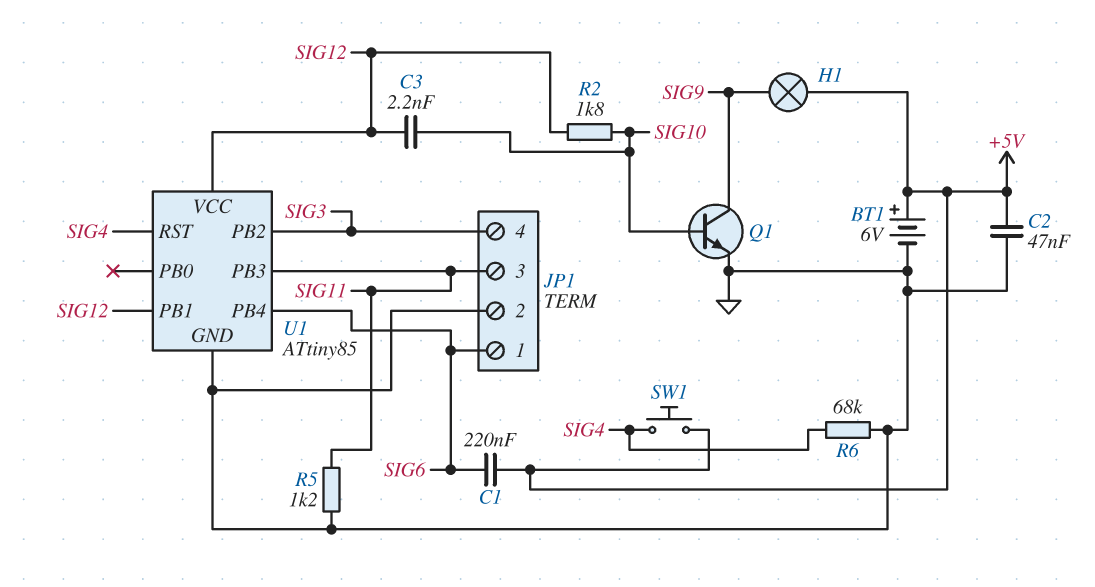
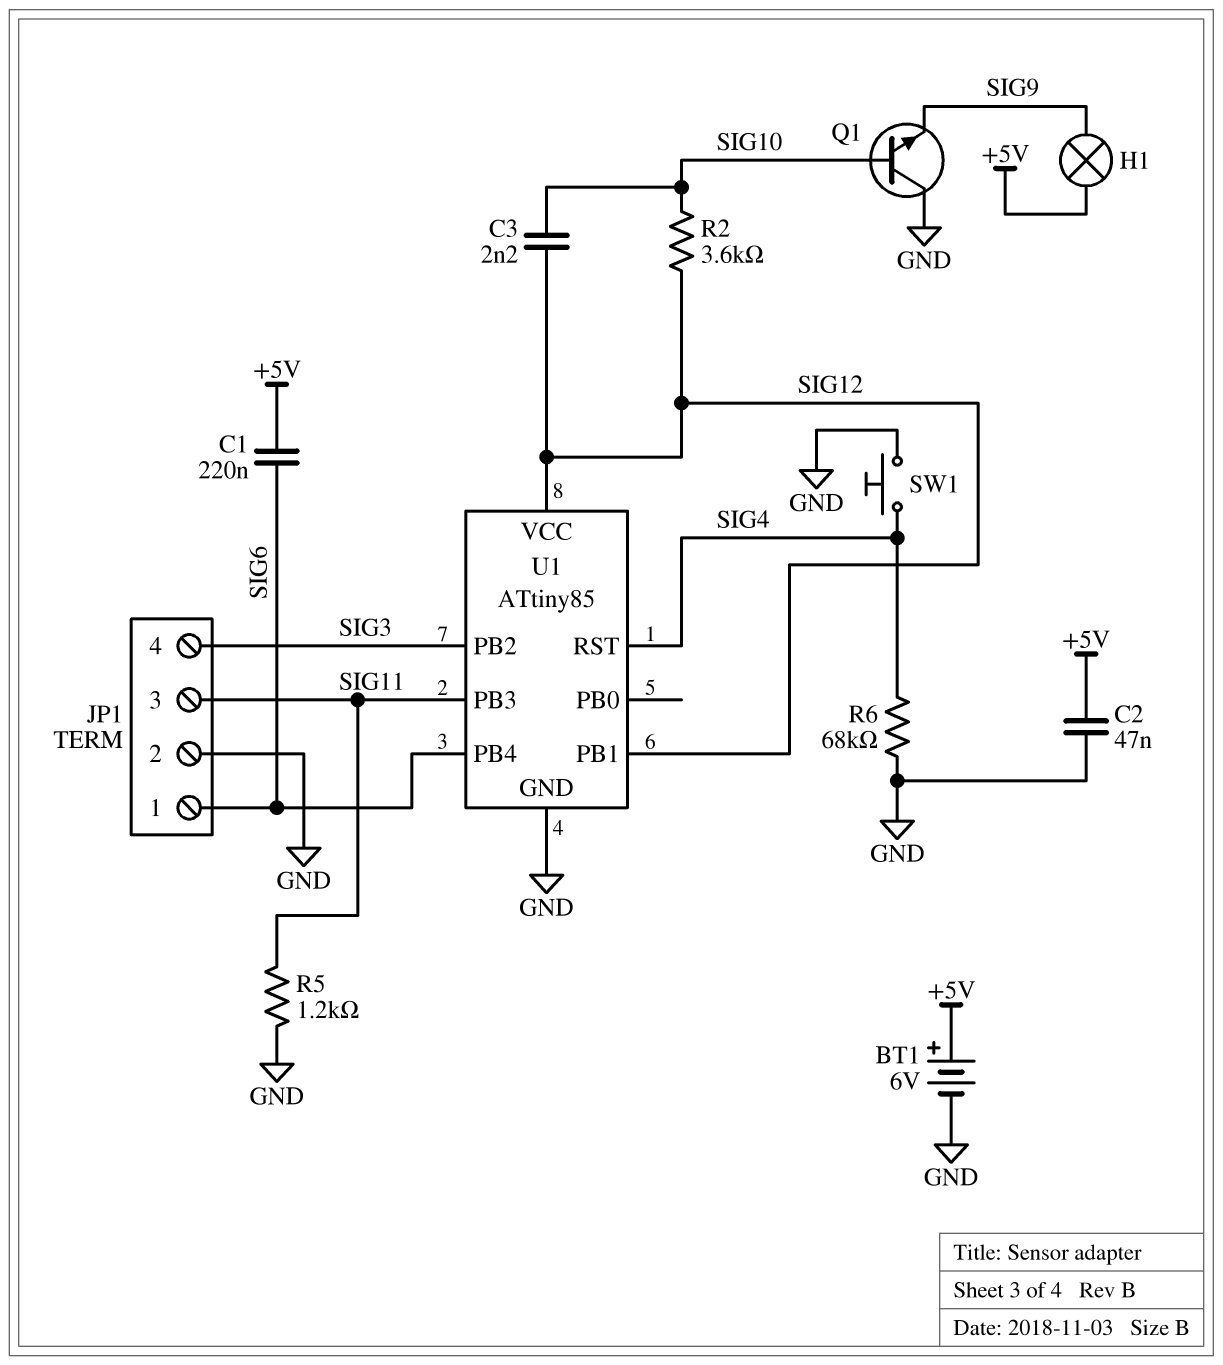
Q1: NPN (B SIG10, C SIG9, E GND) -> NPN (B SIG10, C GND, E SIG9)
R2: 1.8k (SIG10, SIG12) -> 3.6k (SIG10, SIG12)
SW1: button (+5V, SIG4) -> button (GND, SIG4)

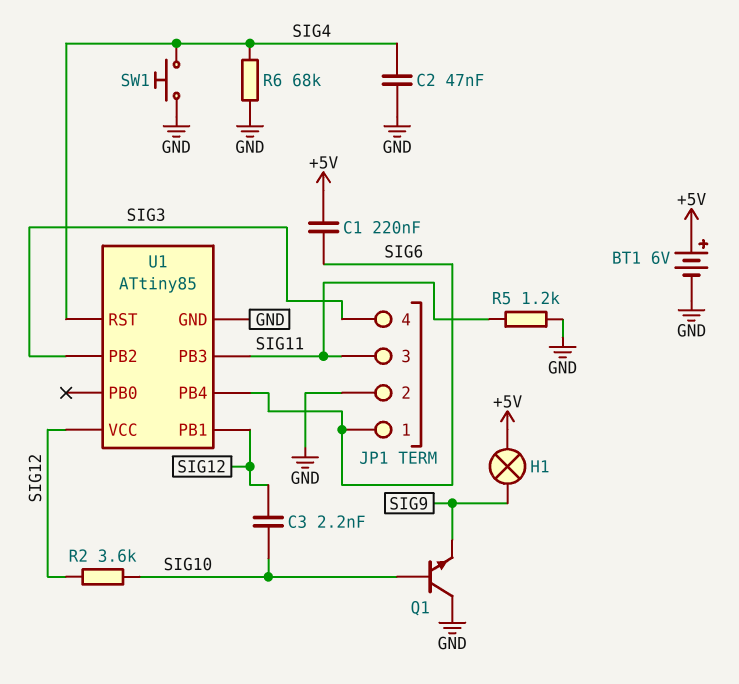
C2: 47nF (+5V, GND) -> 47nF (GND, SIG4)

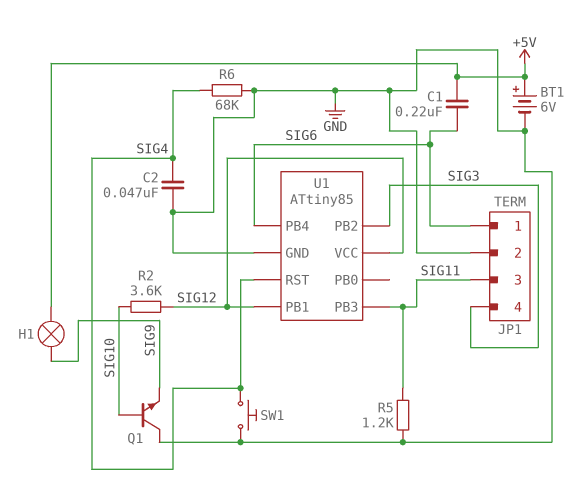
C3: 2.2nF (SIG10, SIG12) -> none

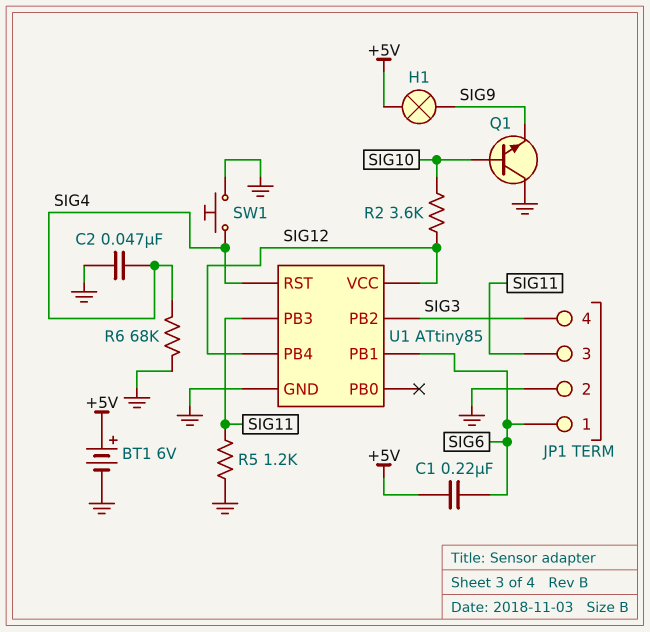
U1 pin PB1: SIG12 -> SIG6
U1 pin PB4: SIG6 -> SIG12

